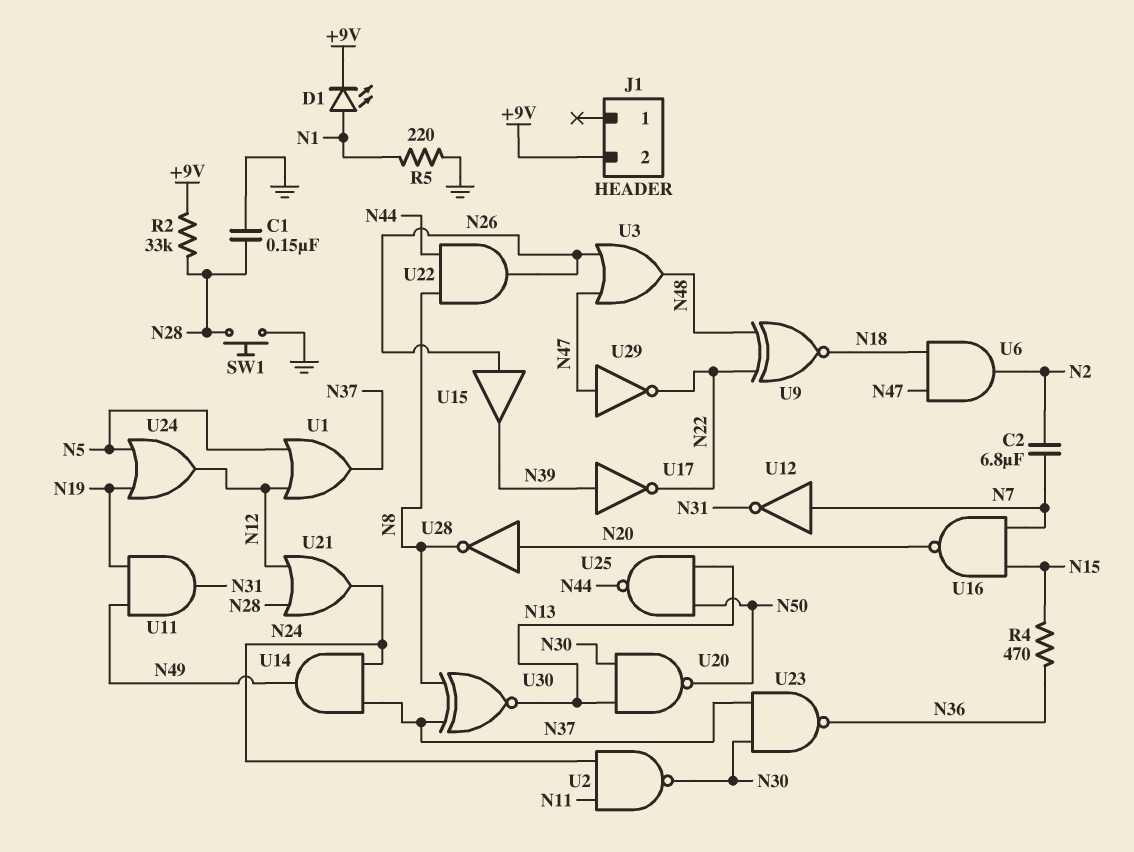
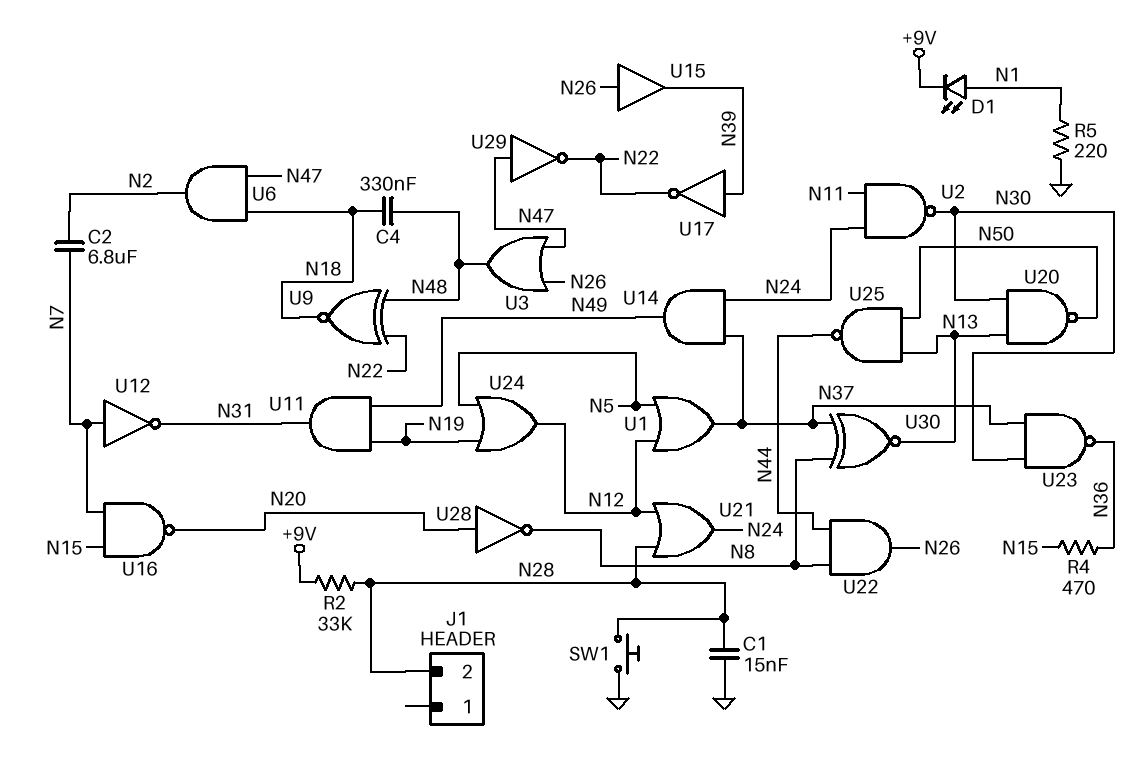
C1: 150nF (GND, N28) -> 15nF (GND, N28)
C4: none -> 330nF (N18, N48)
J1 pin 2: +9V -> N28

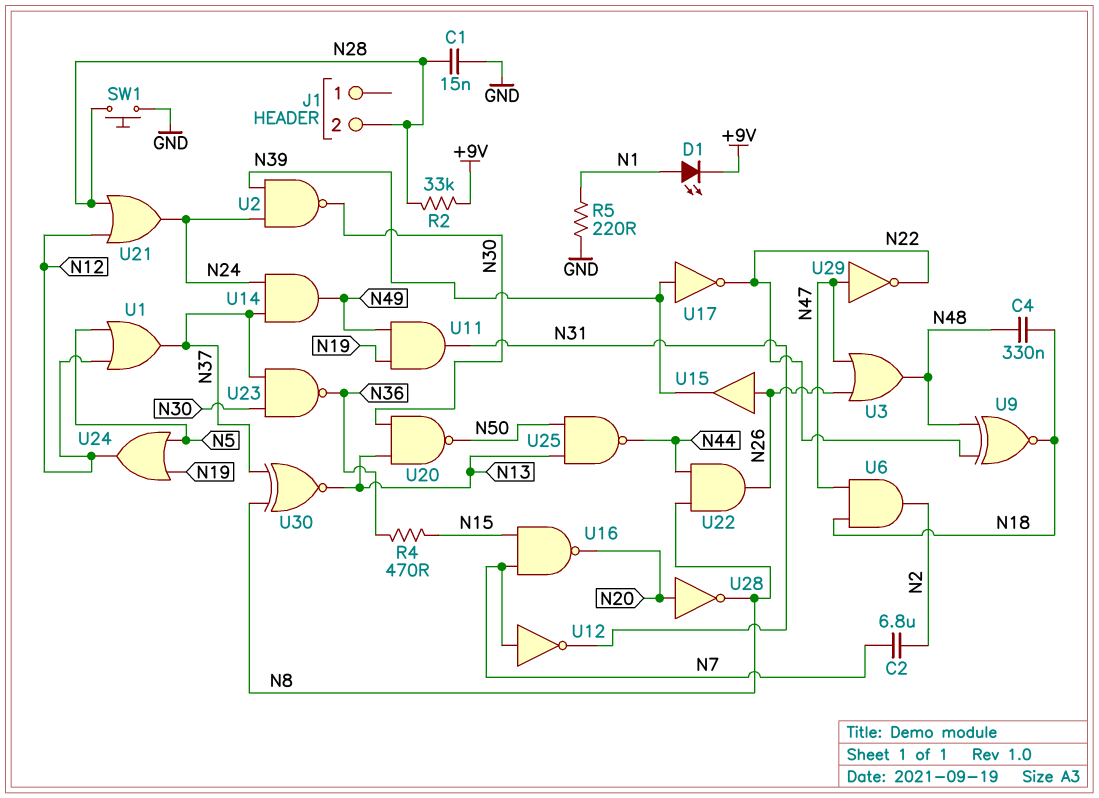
U2: NAND (in N11, in N24, out N30) -> NAND (in N24, in N39, out N30)

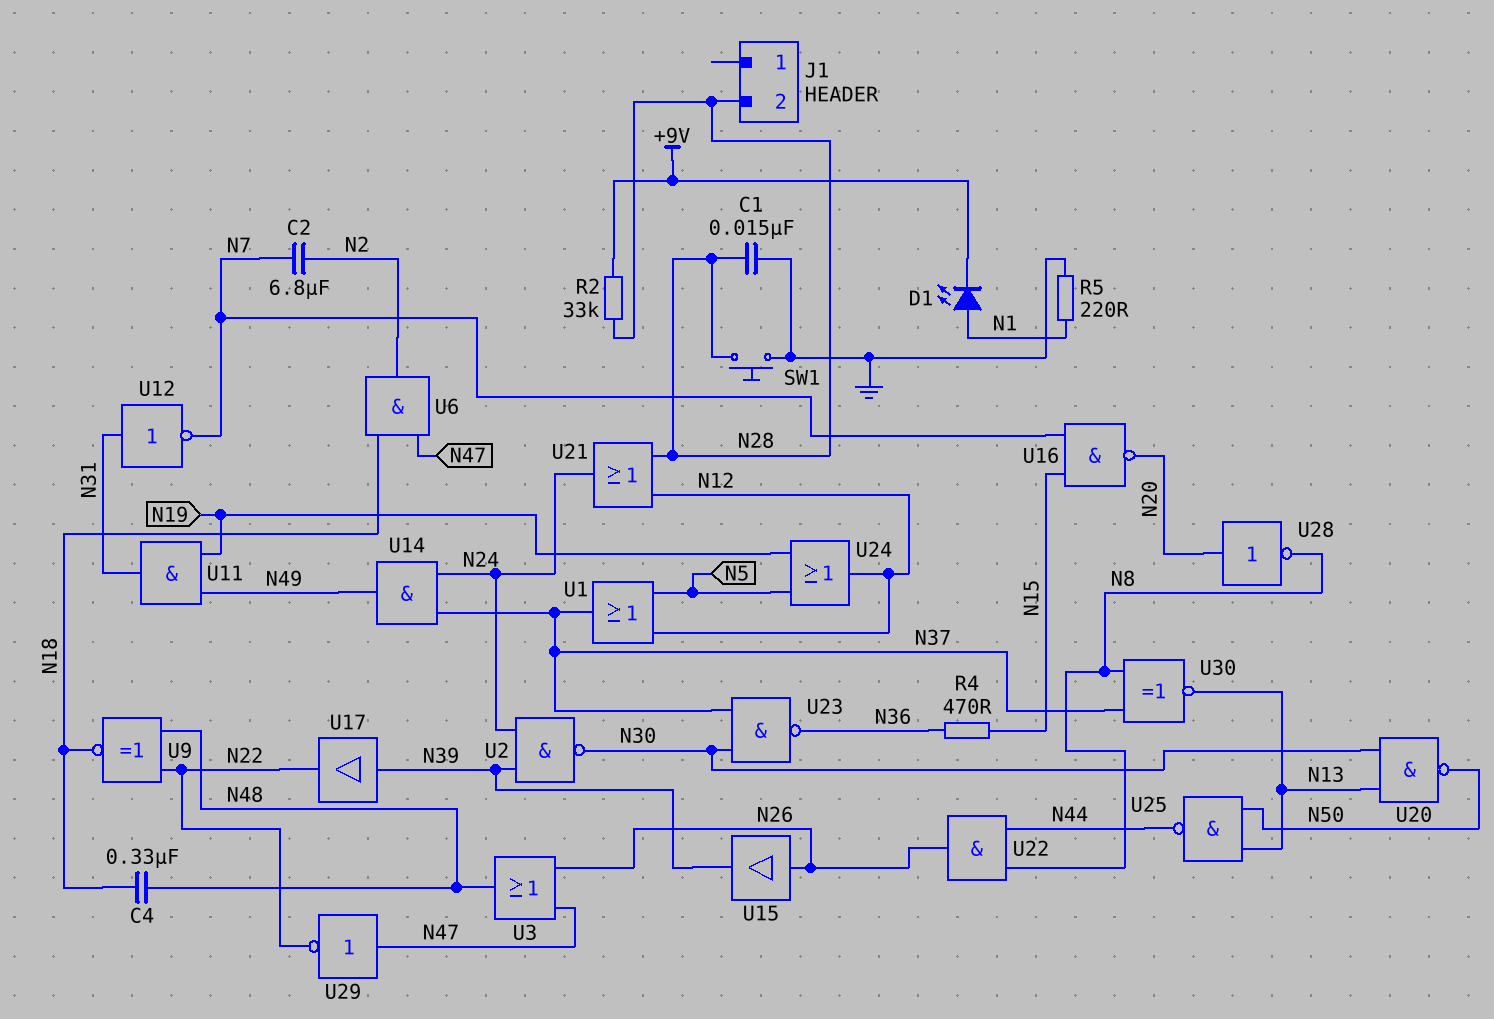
U12: NOT (in N7, out N31) -> NOT (in N31, out N7)
U17: NOT (in N39, out N22) -> buffer (in N39, out N22)

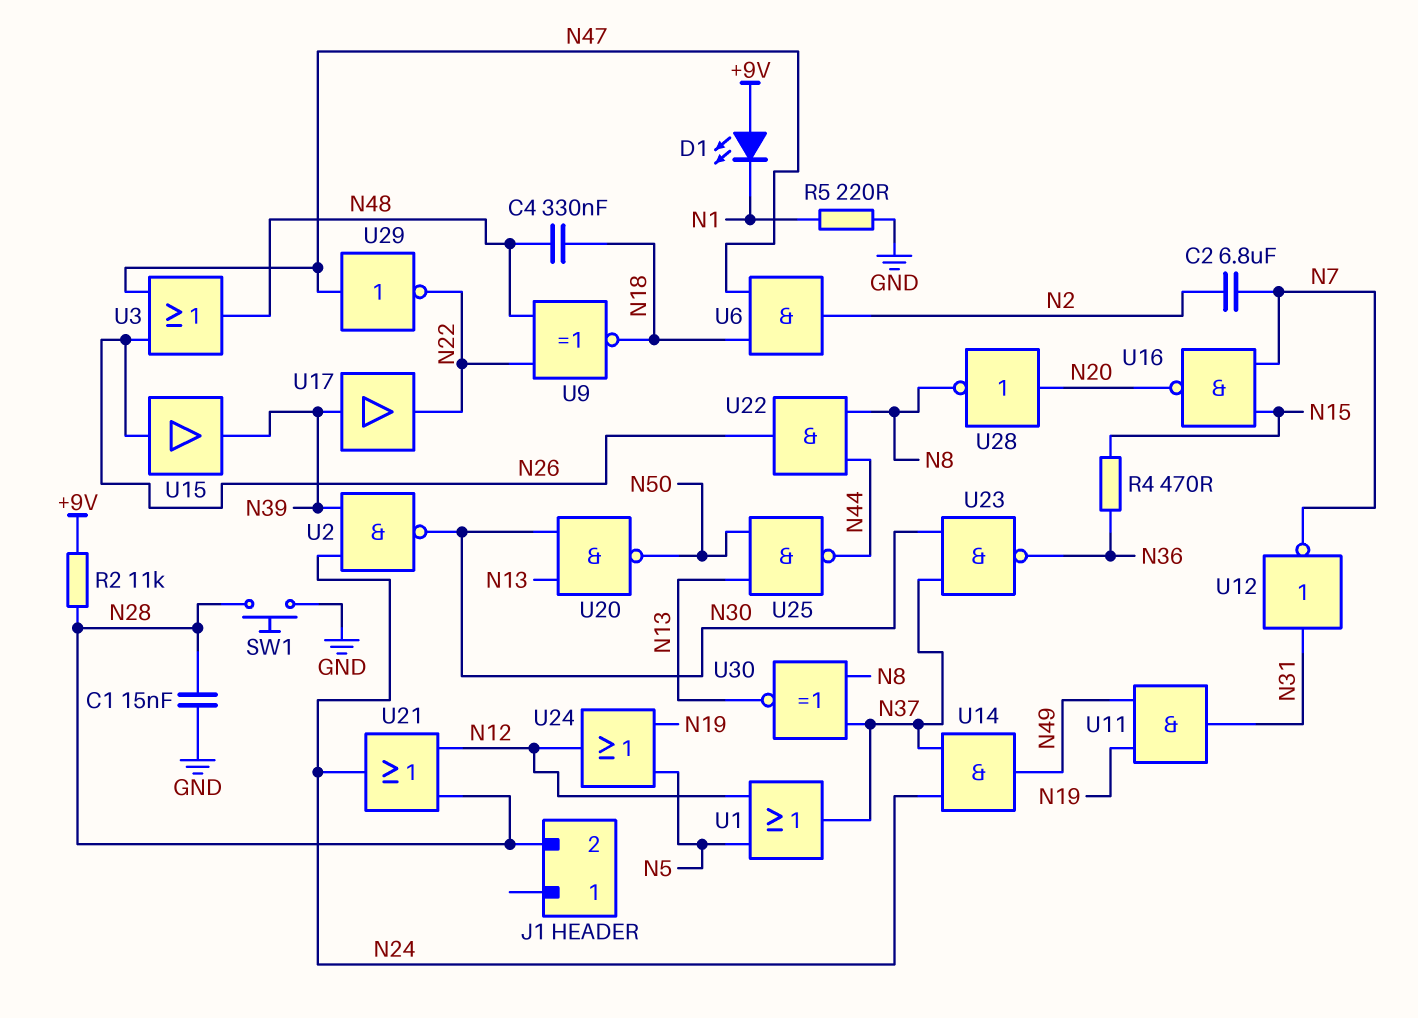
D1: LED (A N1, K +9V) -> LED (A +9V, K N1)
R2: 33k (+9V, N28) -> 11k (+9V, N28)

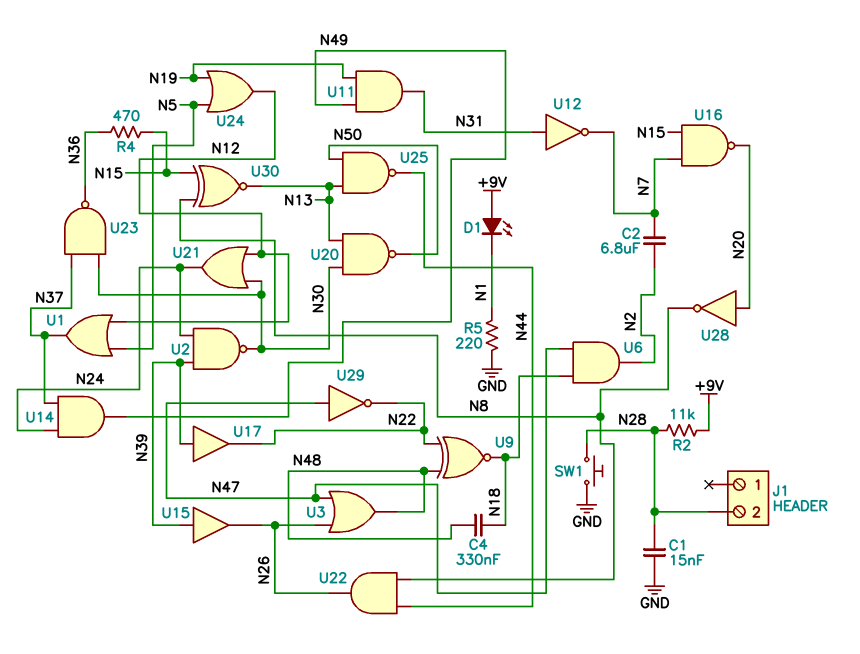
U15: buffer (in N26, out N39) -> buffer (in N39, out N26)
U21: OR (in N12, in N28, out N24) -> OR (in N12, in N30, out N24)
U30: XNOR (in N8, in N37, out N13) -> XNOR (in N8, in N15, out N13)

